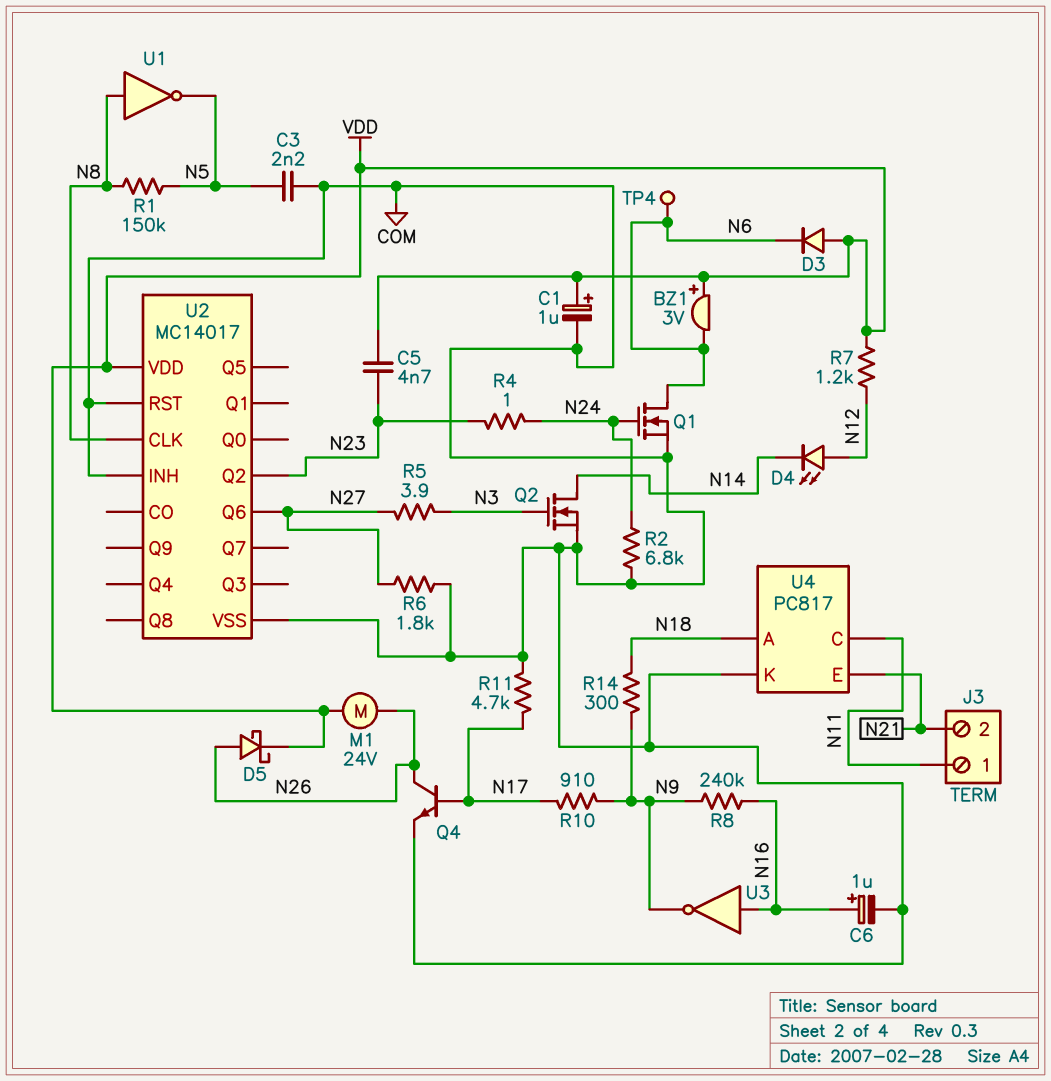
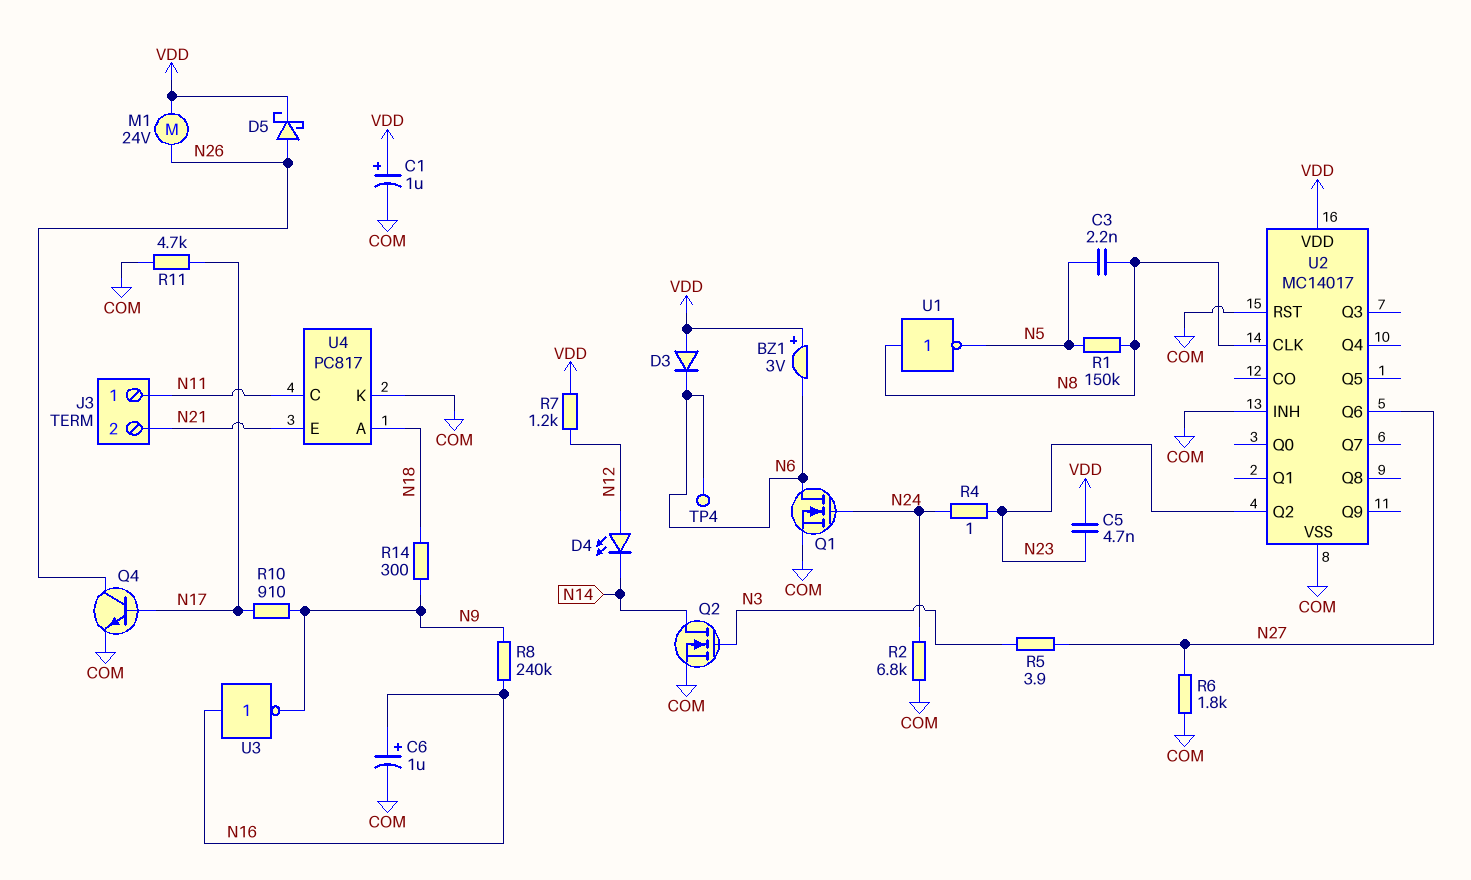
C3: 2.2nF (COM, N5) -> 2.2nF (N5, N8)

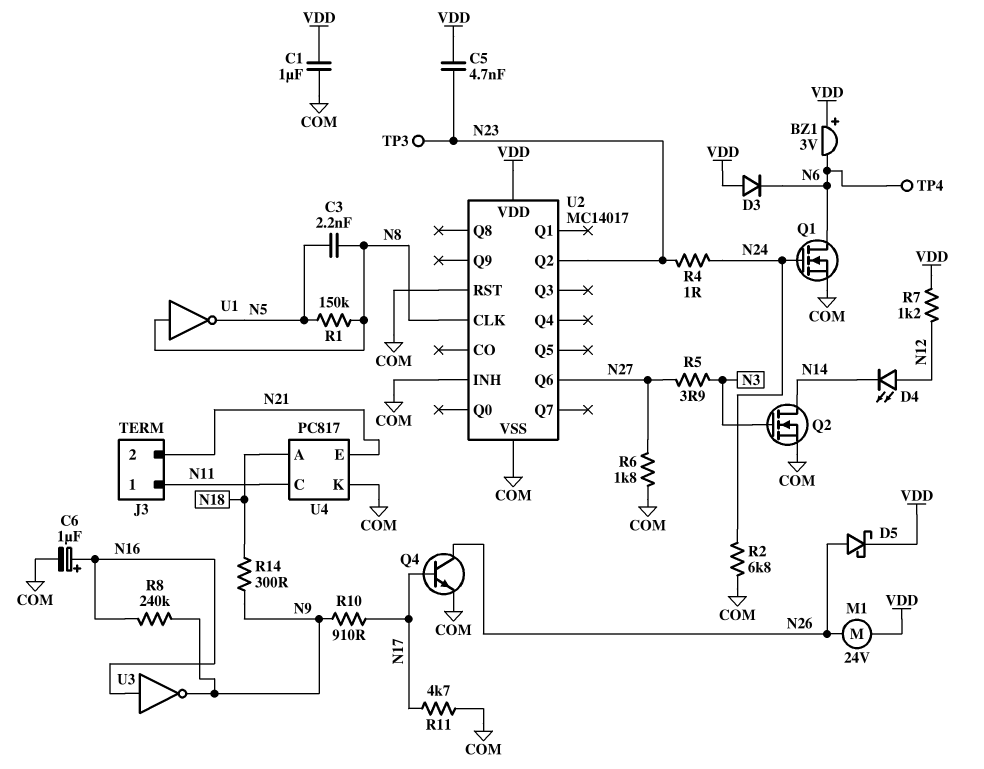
C1: 1uF (plus VDD, minus COM) -> 1uF (COM, VDD)
TP3: none -> test point (N23)

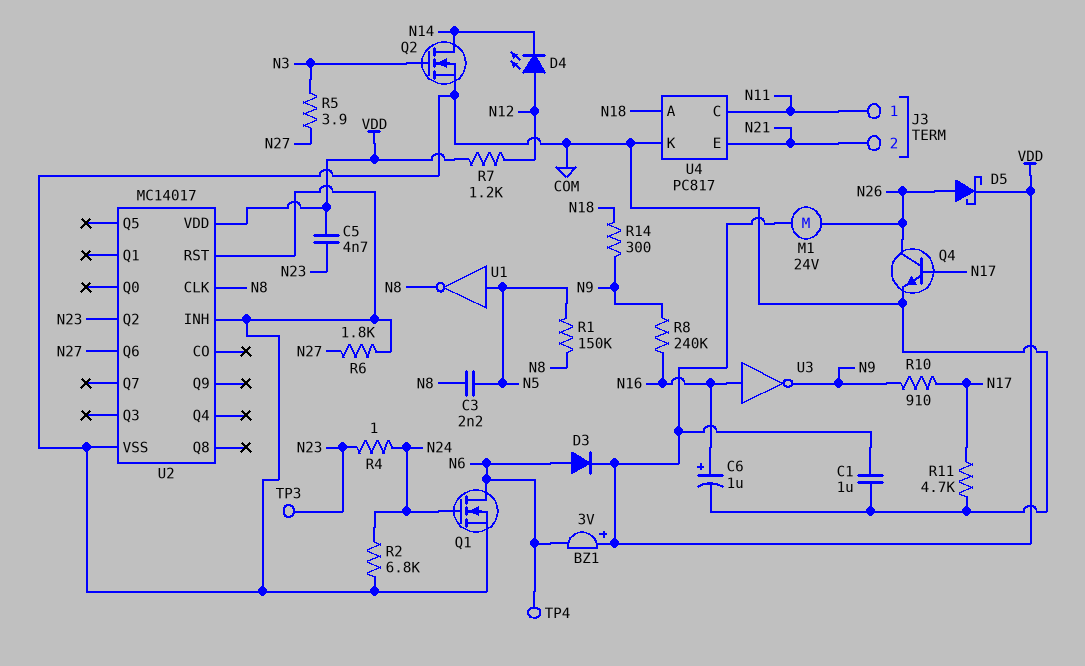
D3: diode (A VDD, K N6) -> diode (A N6, K VDD)
U1: NOT (in N8, out N5) -> NOT (in N5, out N8)

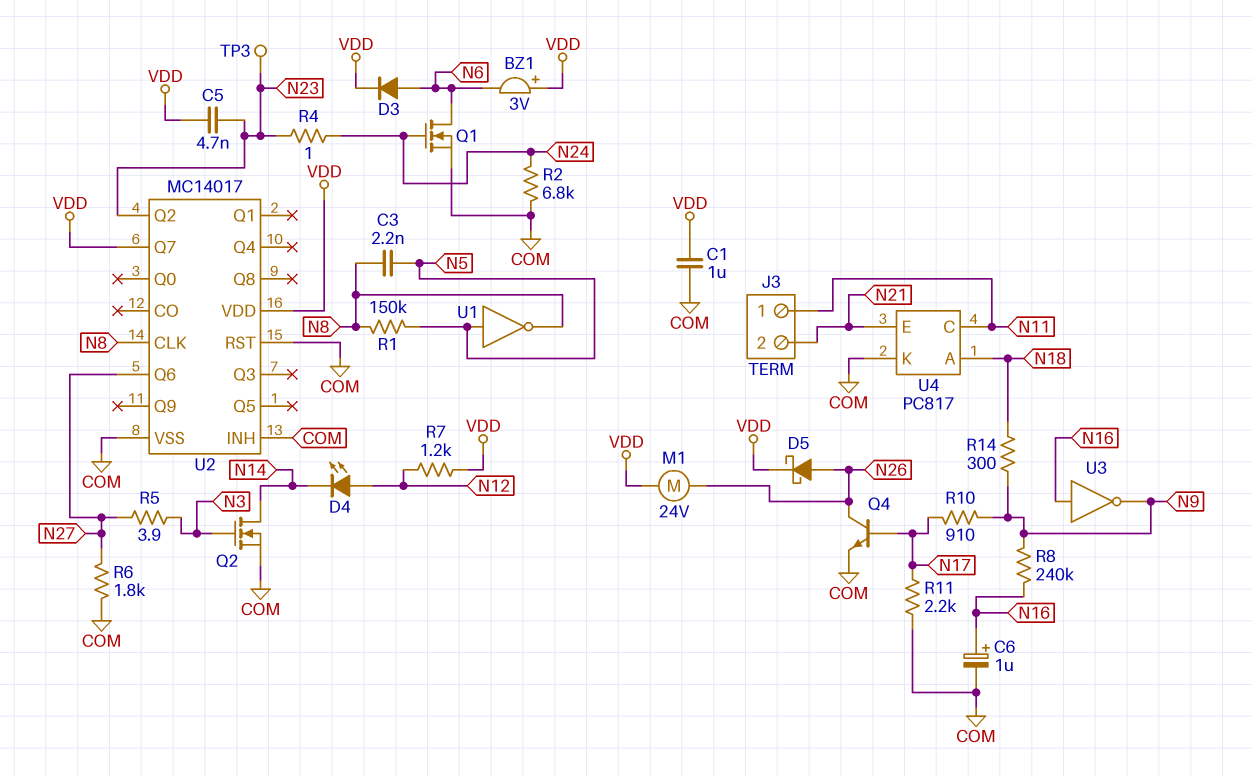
R11: 4.7k (COM, N17) -> 2.2k (COM, N17)
TP4: test point (N6) -> none
U2 pin Q7: none -> VDD

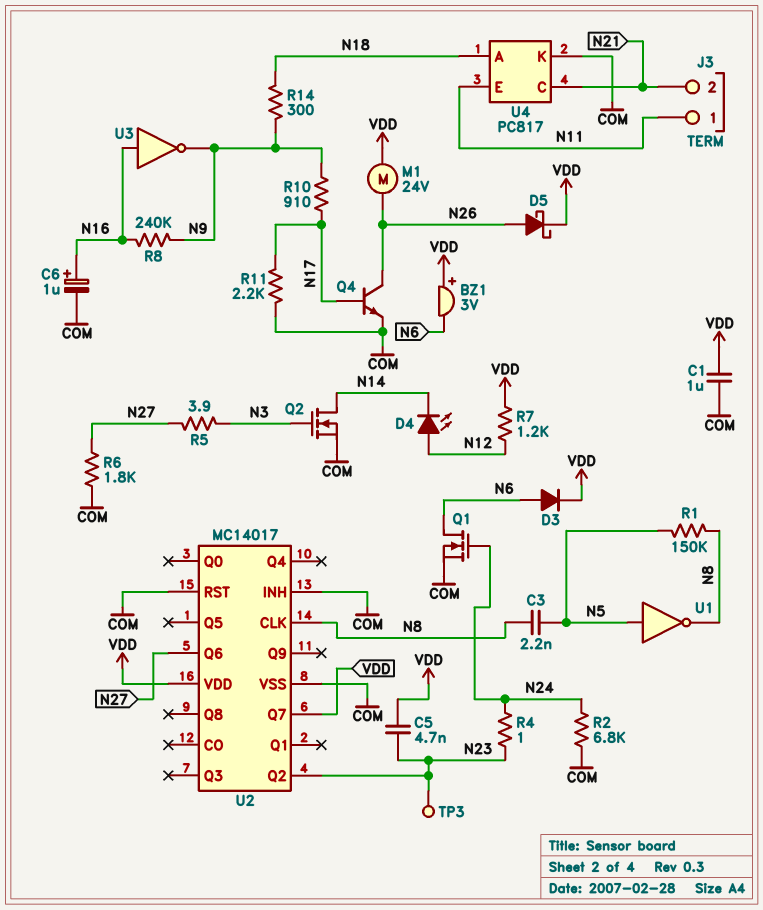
U4 pin C: N11 -> N21
U4 pin E: N21 -> N11

